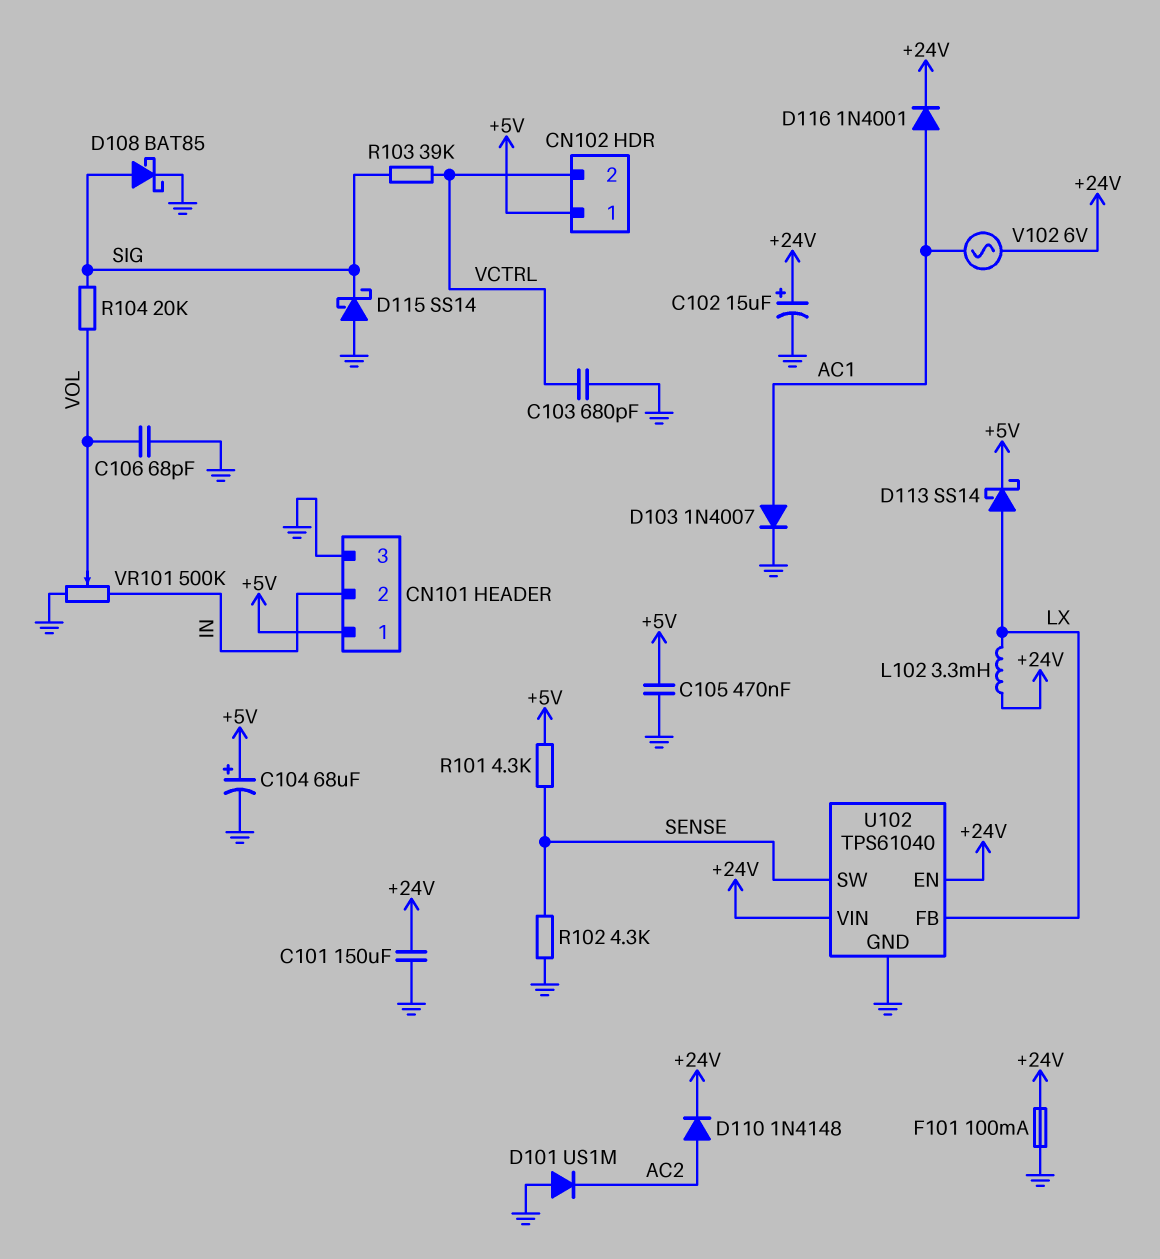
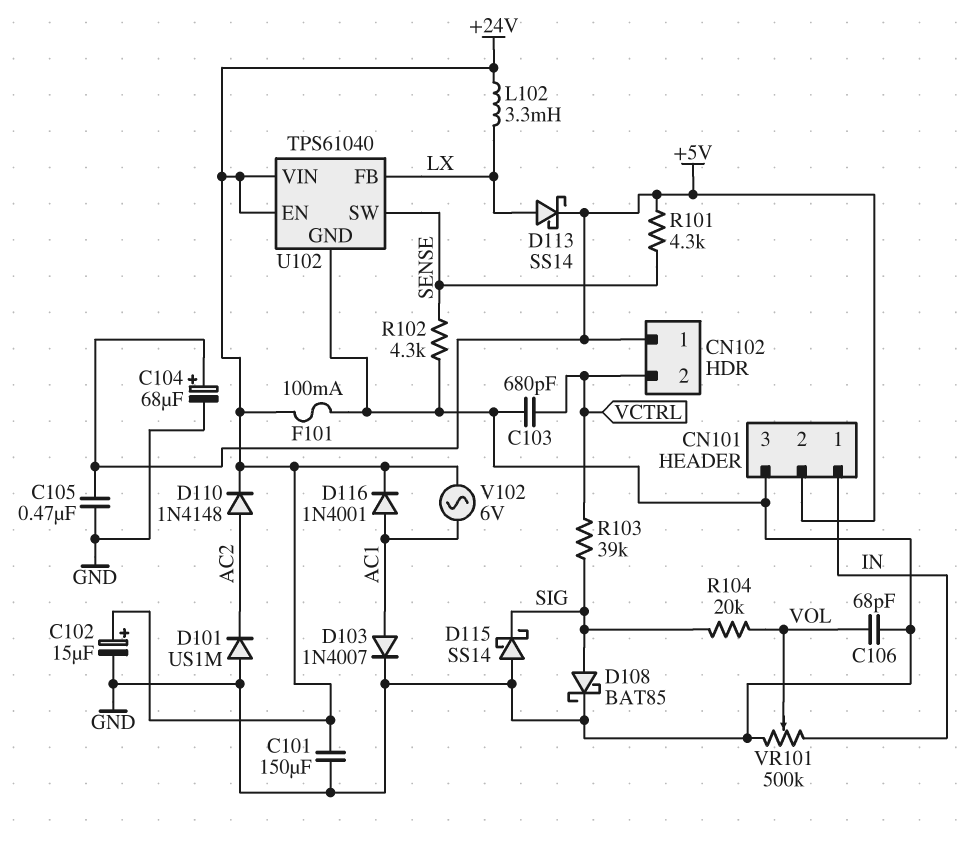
CN101 pin 1: +5V -> IN
CN101 pin 2: IN -> +5V

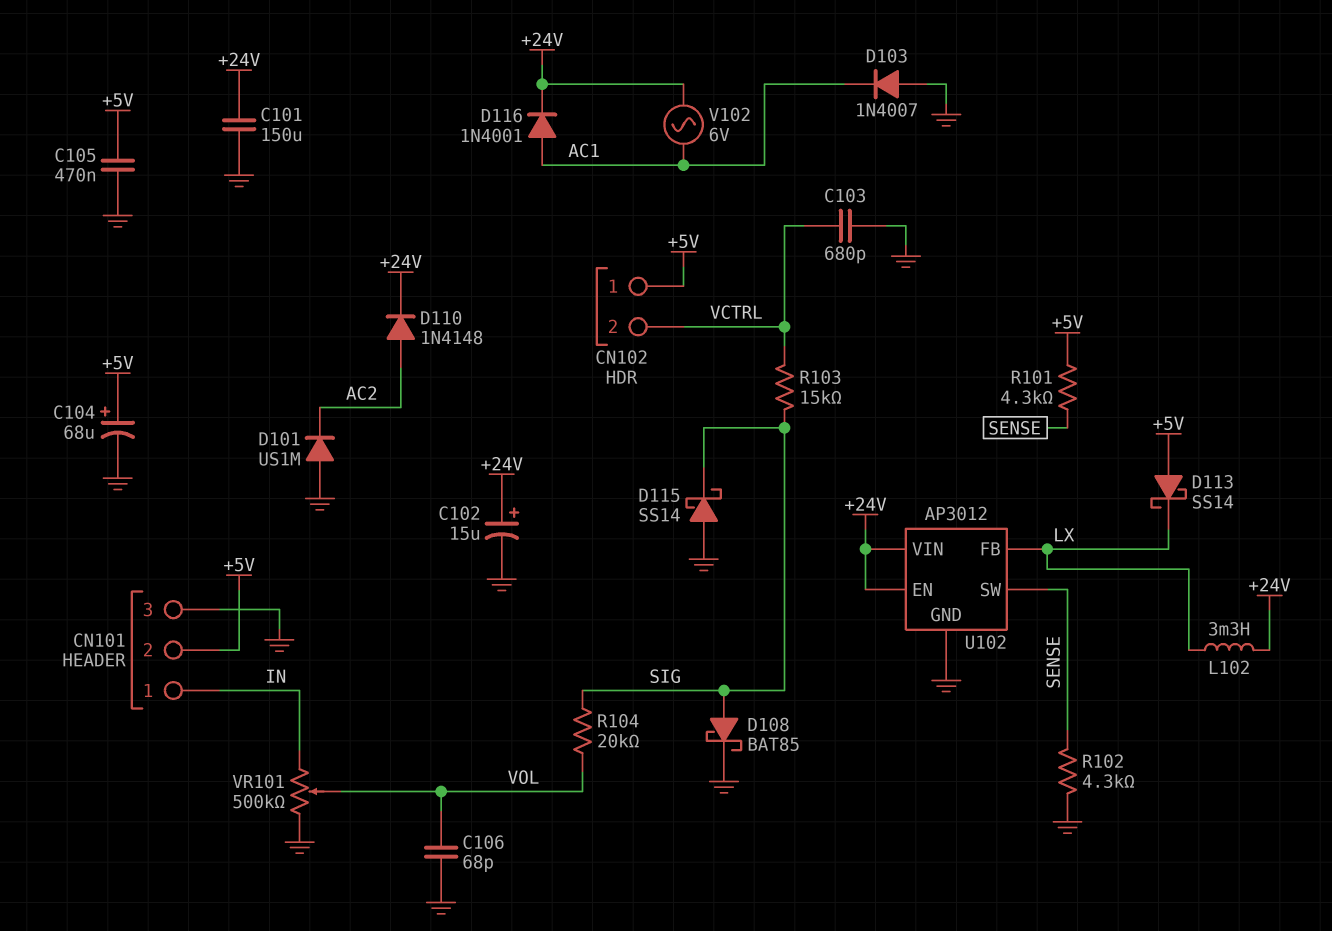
D103: diode 1N4007 (A AC1, K GND) -> diode 1N4007 (A GND, K AC1)
D113: schottky SS14 (A LX, K +5V) -> schottky SS14 (A +5V, K LX)
F101: 100mA (+24V, GND) -> none
R103: 39k (SIG, VCTRL) -> 15k (SIG, VCTRL)
U102: TPS61040 -> AP3012

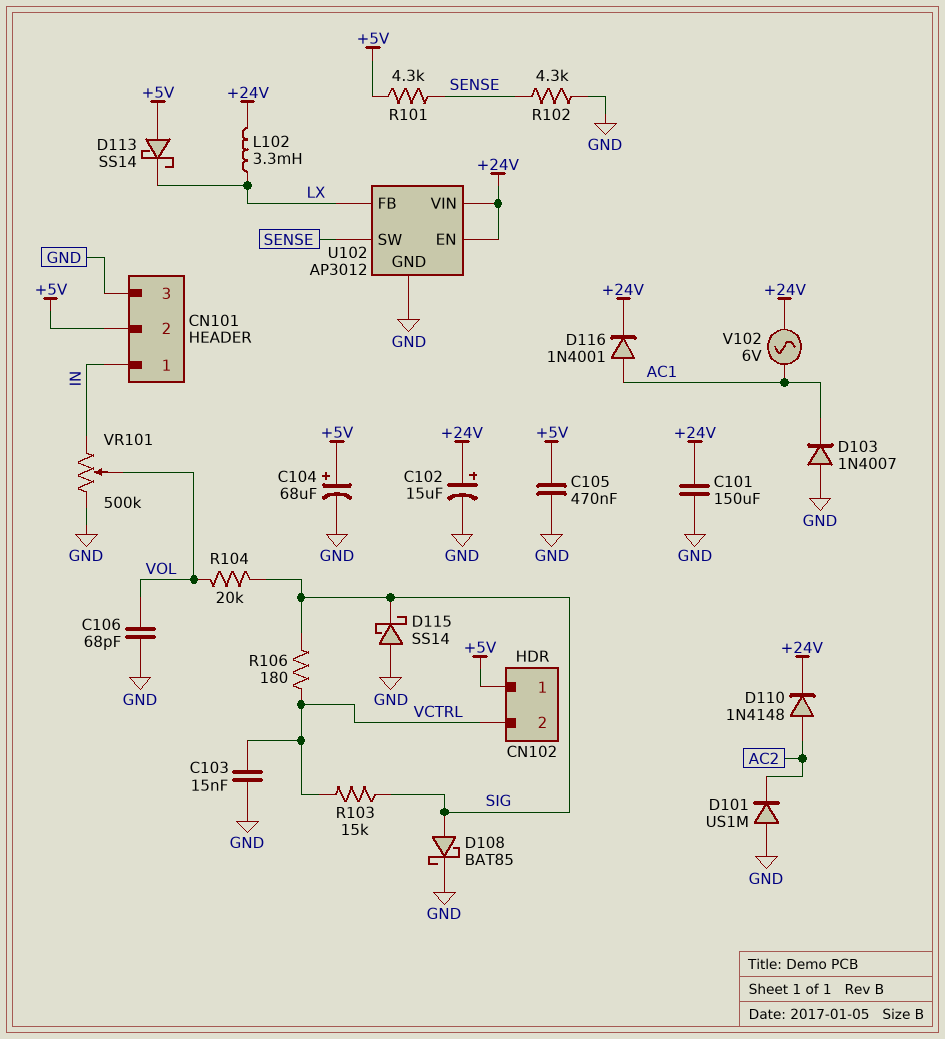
C103: 680pF (GND, VCTRL) -> 15nF (GND, VCTRL)
R106: none -> 180 (SIG, VCTRL)

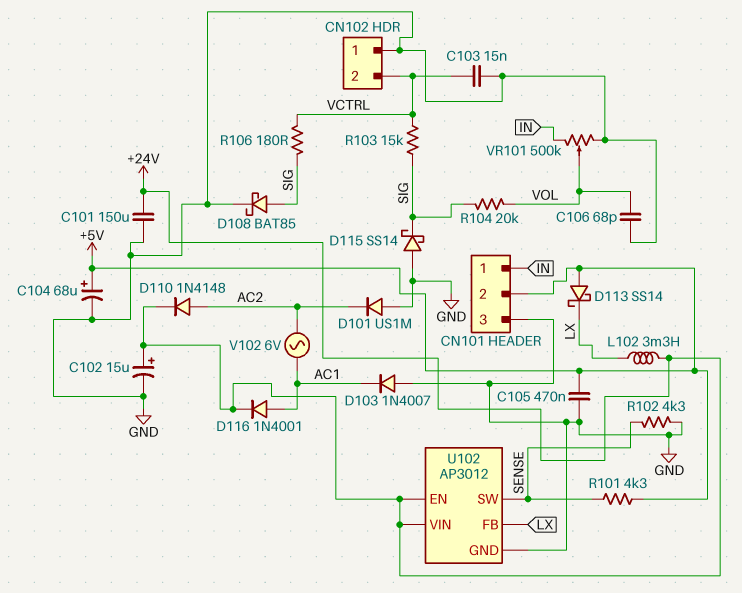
CN102 pin 1: +5V -> GND
V102: AC 6V (+24V, AC1) -> AC 6V (AC1, AC2)

